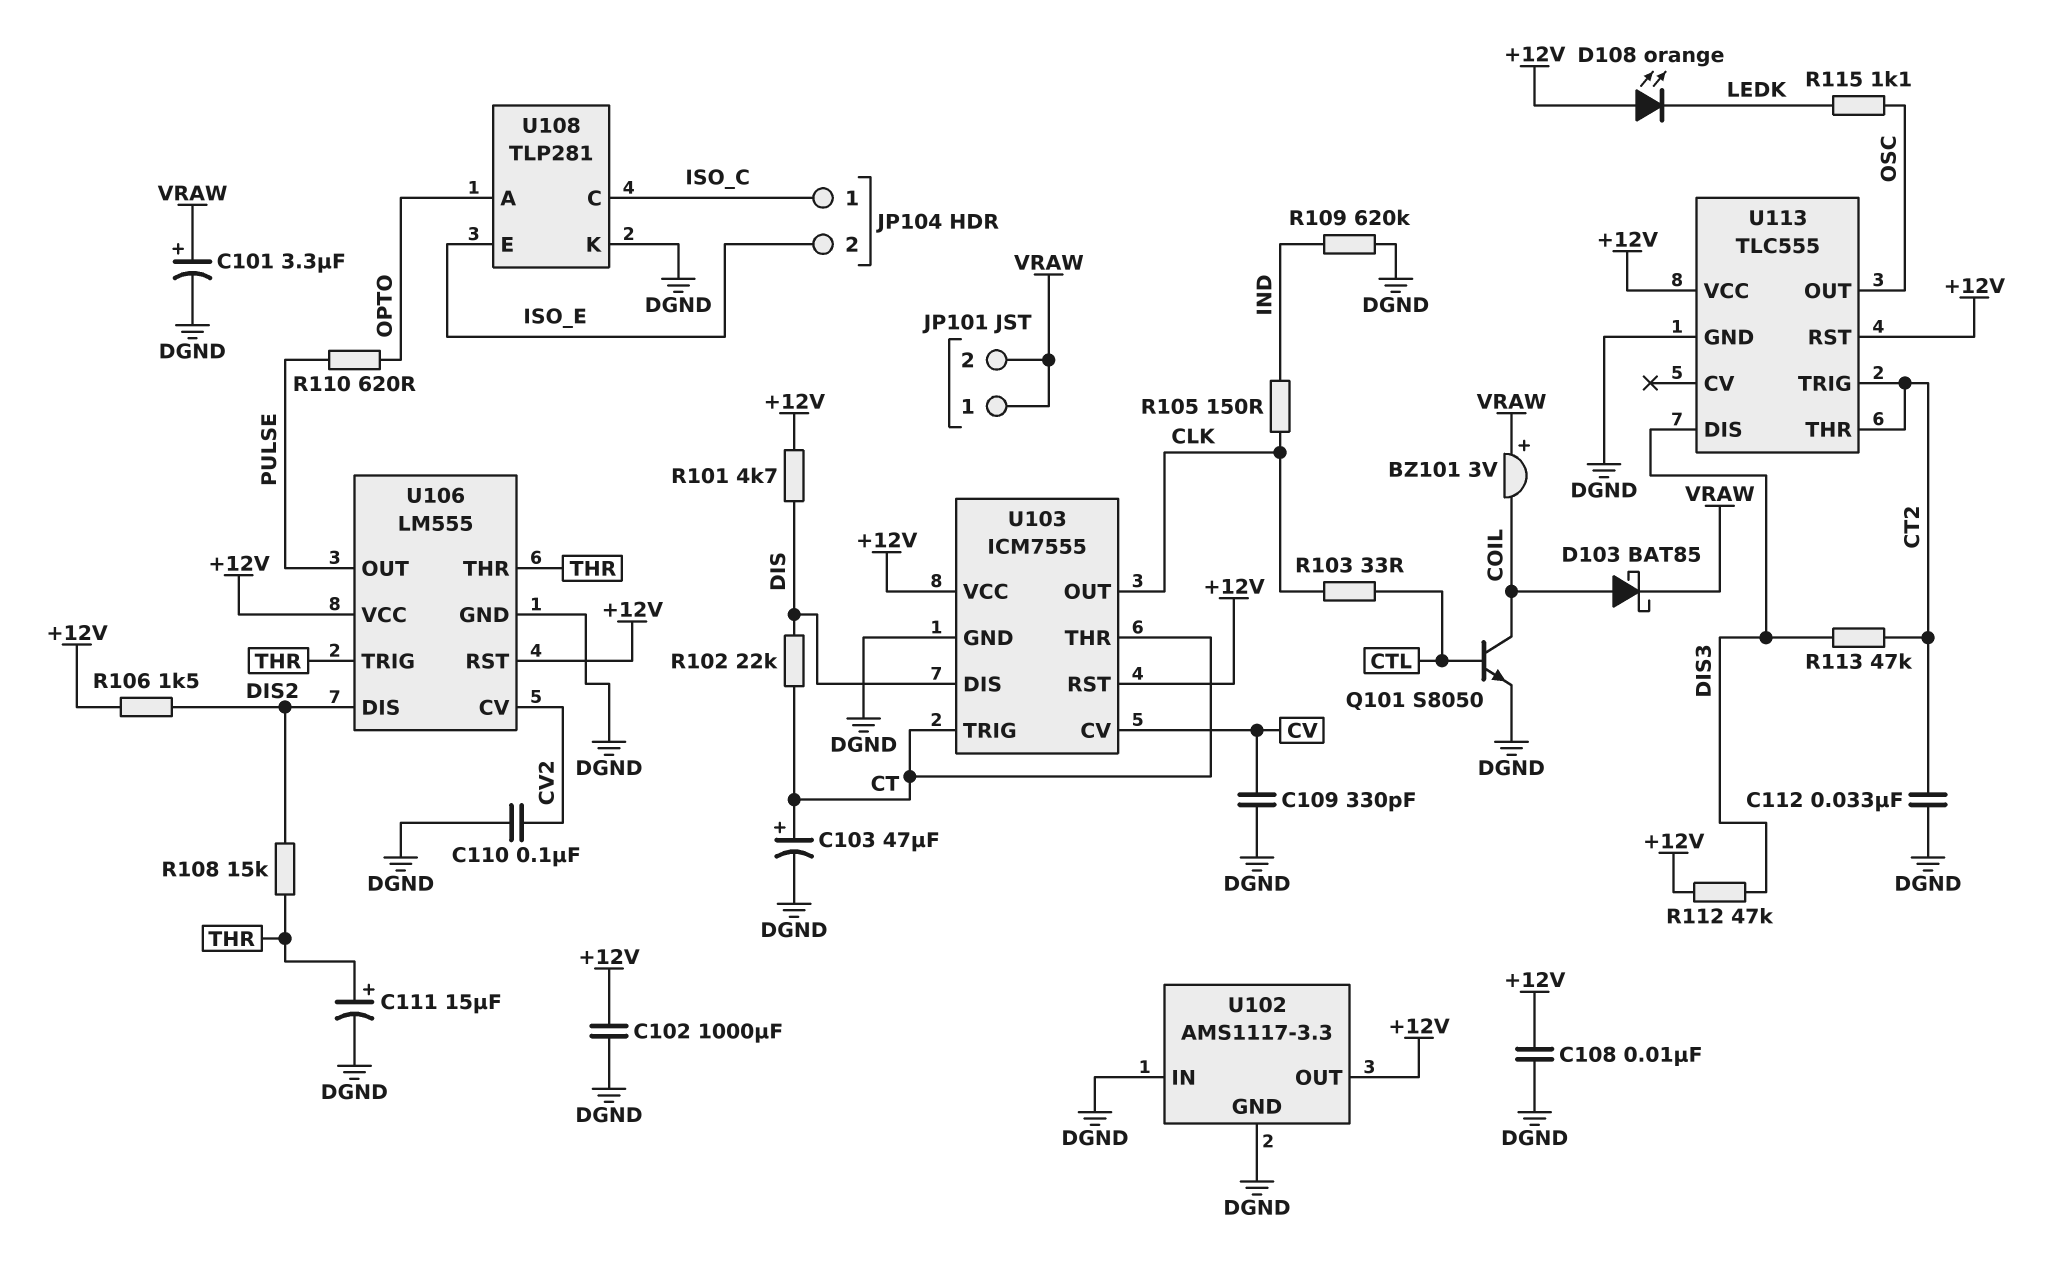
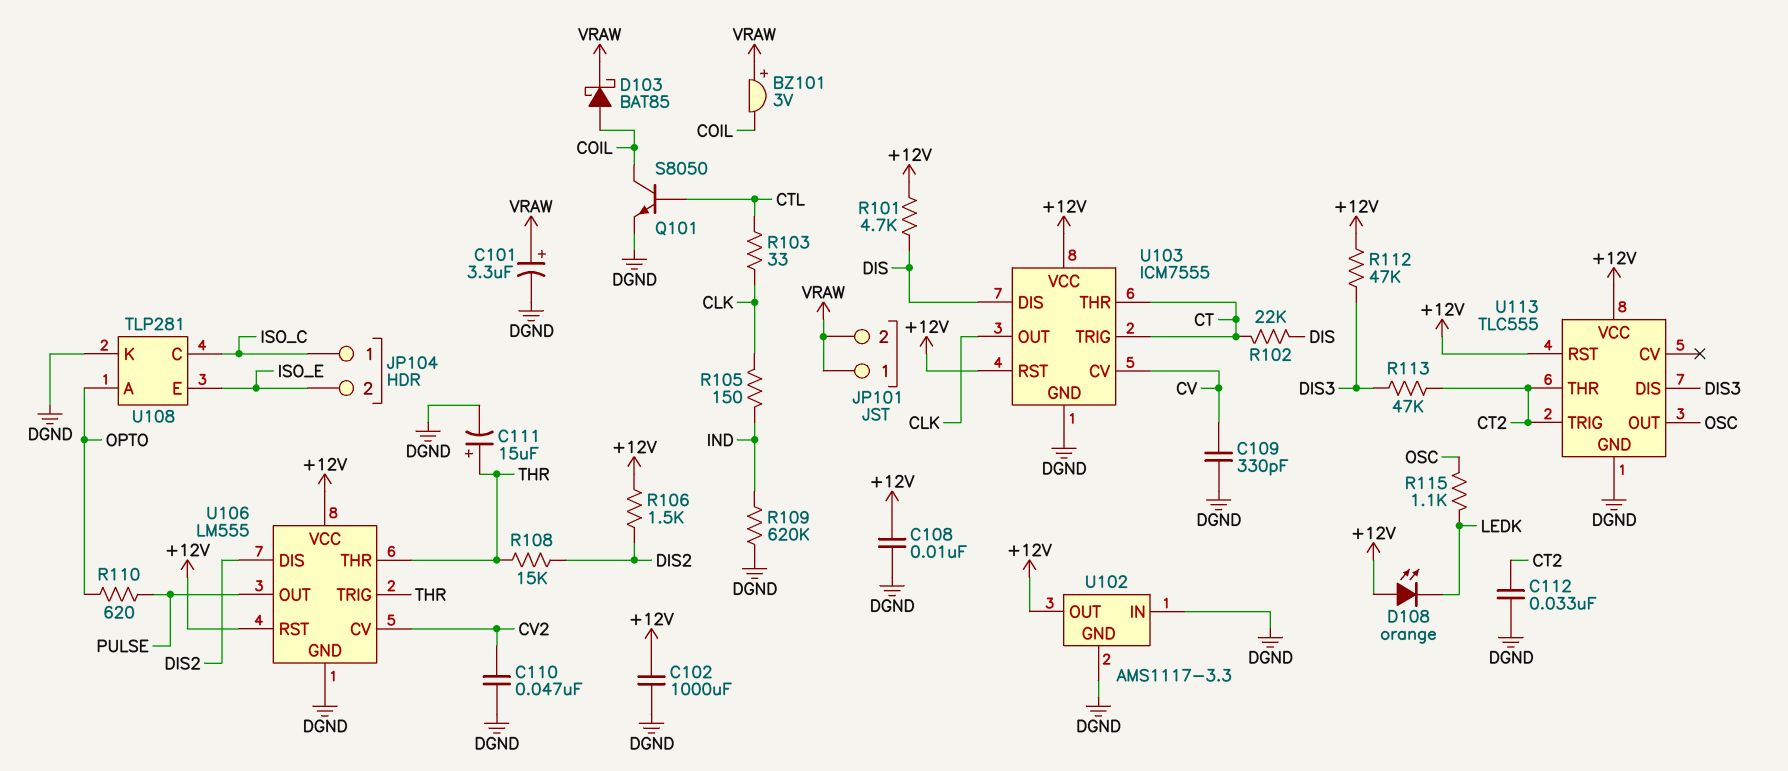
C103: 47uF (plus CT, minus DGND) -> none
C110: 100nF (CV2, DGND) -> 47nF (CV2, DGND)

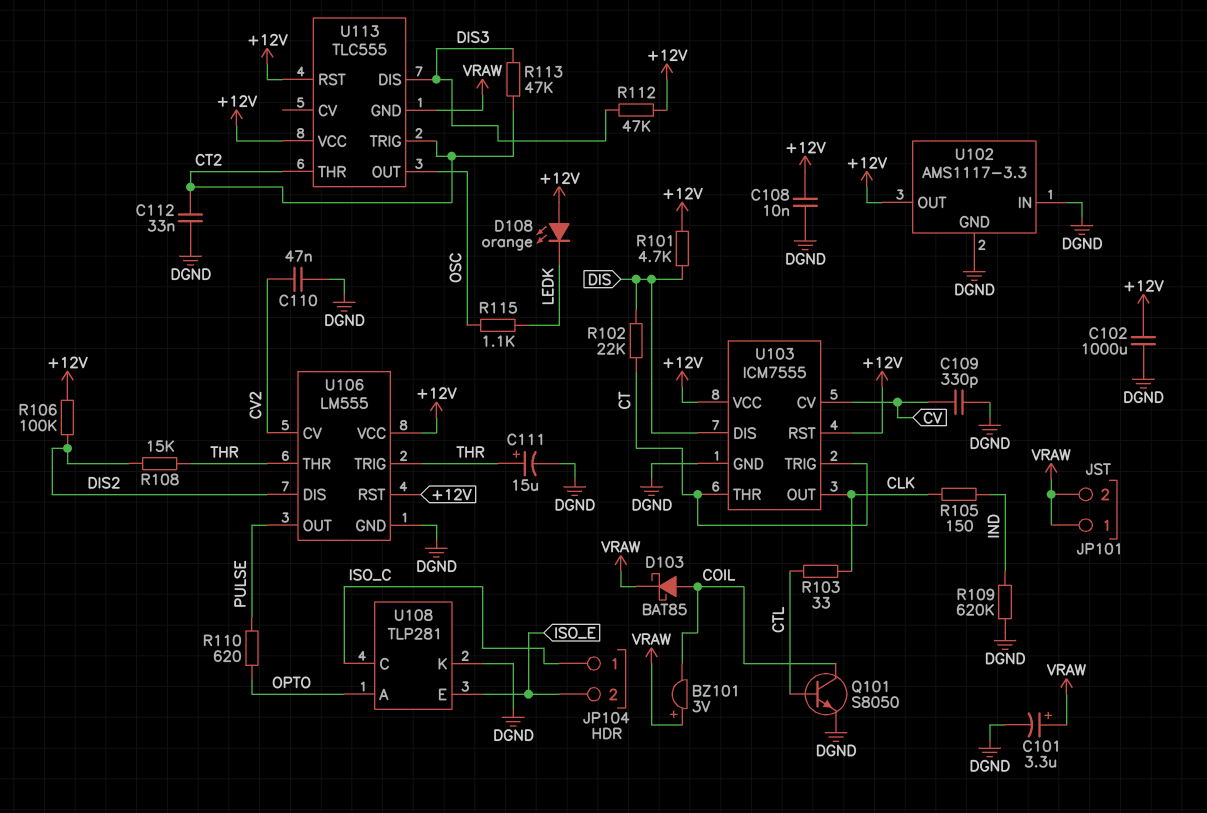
R106: 1.5k (+12V, DIS2) -> 100k (+12V, DIS2)
U113 pin GND: DGND -> VRAW

